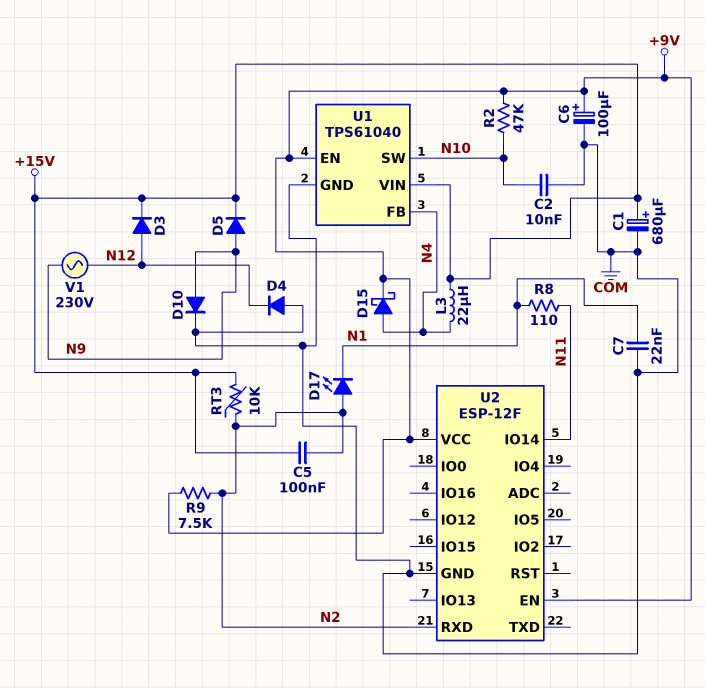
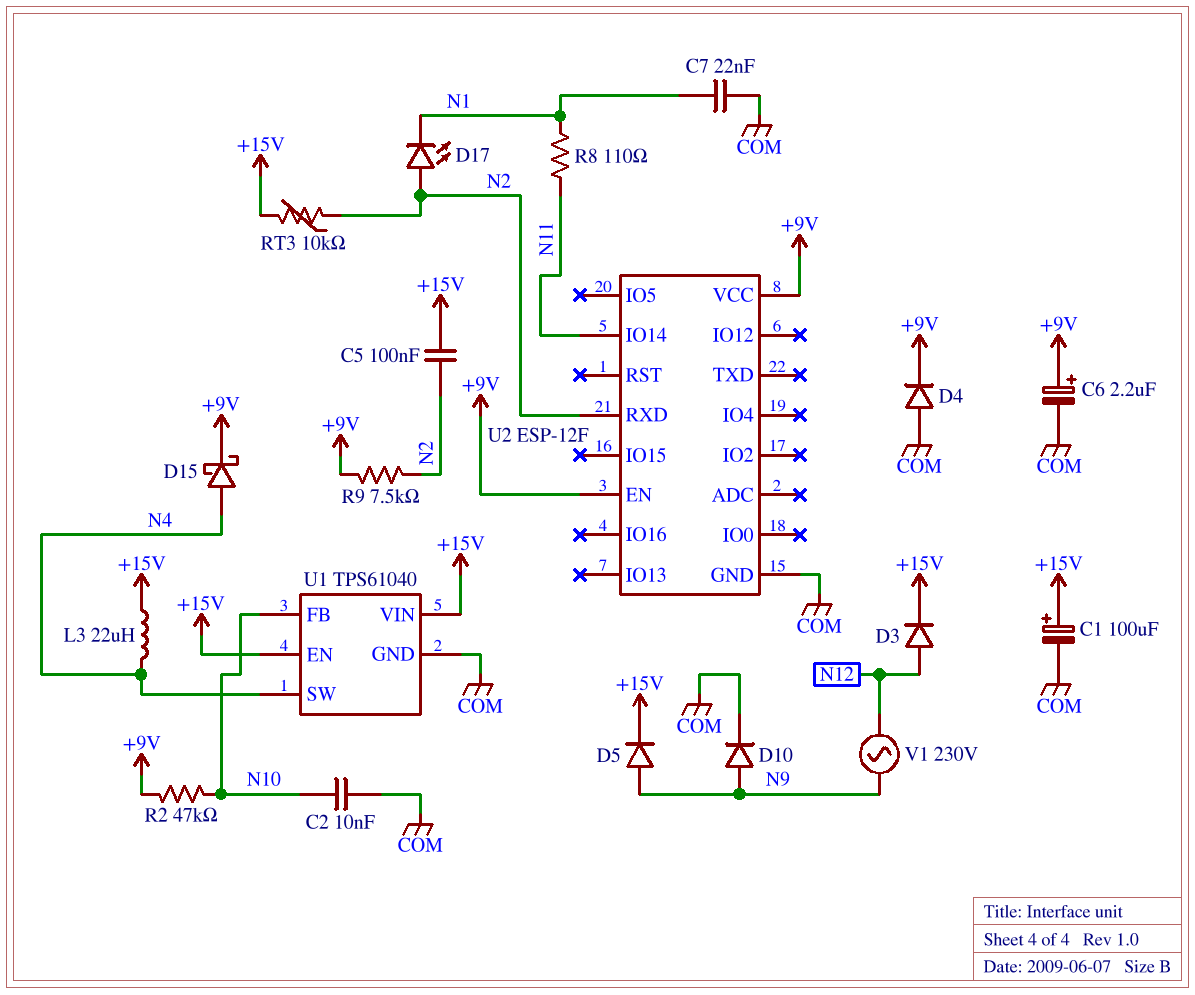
C1: 680uF (plus +15V, minus COM) -> 100uF (plus +15V, minus COM)
C6: 100uF (plus +9V, minus COM) -> 2.2uF (plus +9V, minus COM)
D4: diode (A COM, K N12) -> diode (A COM, K +9V)
U1 pin EN: +9V -> +15V
U1 pin FB: N4 -> N10
U1 pin SW: N10 -> N4

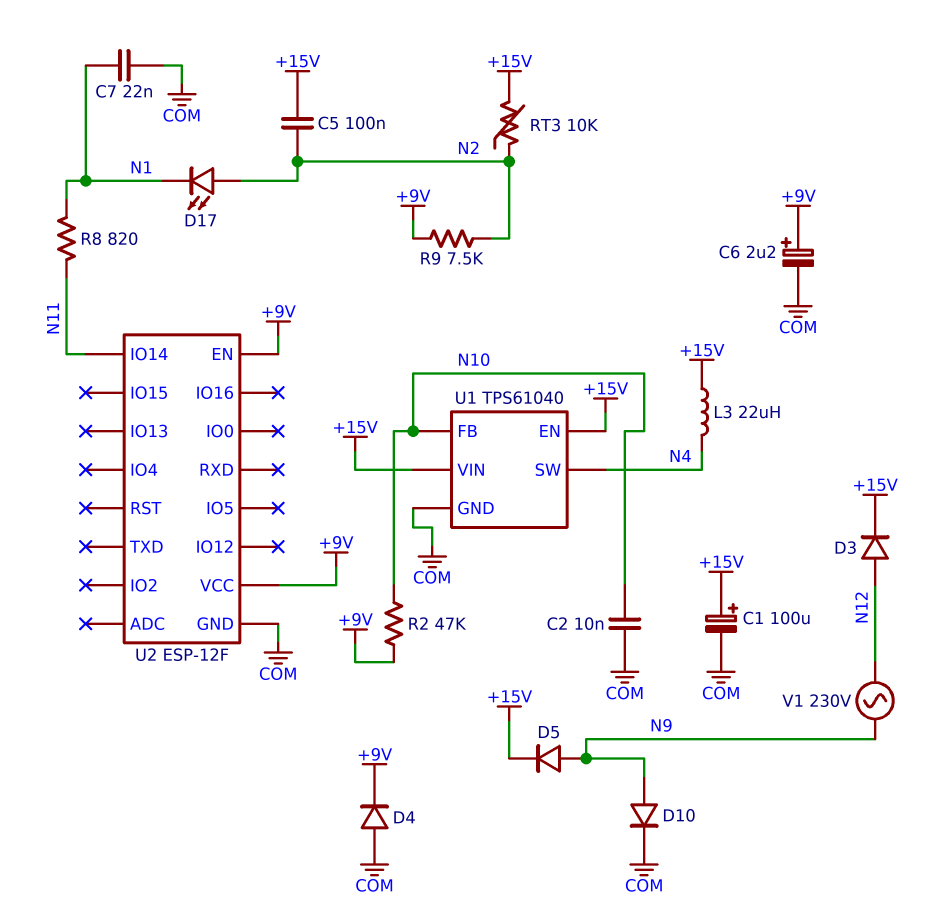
D15: schottky (A N4, K +9V) -> none
R8: 110 (N1, N11) -> 820 (N1, N11)
U2 pin RXD: N2 -> none

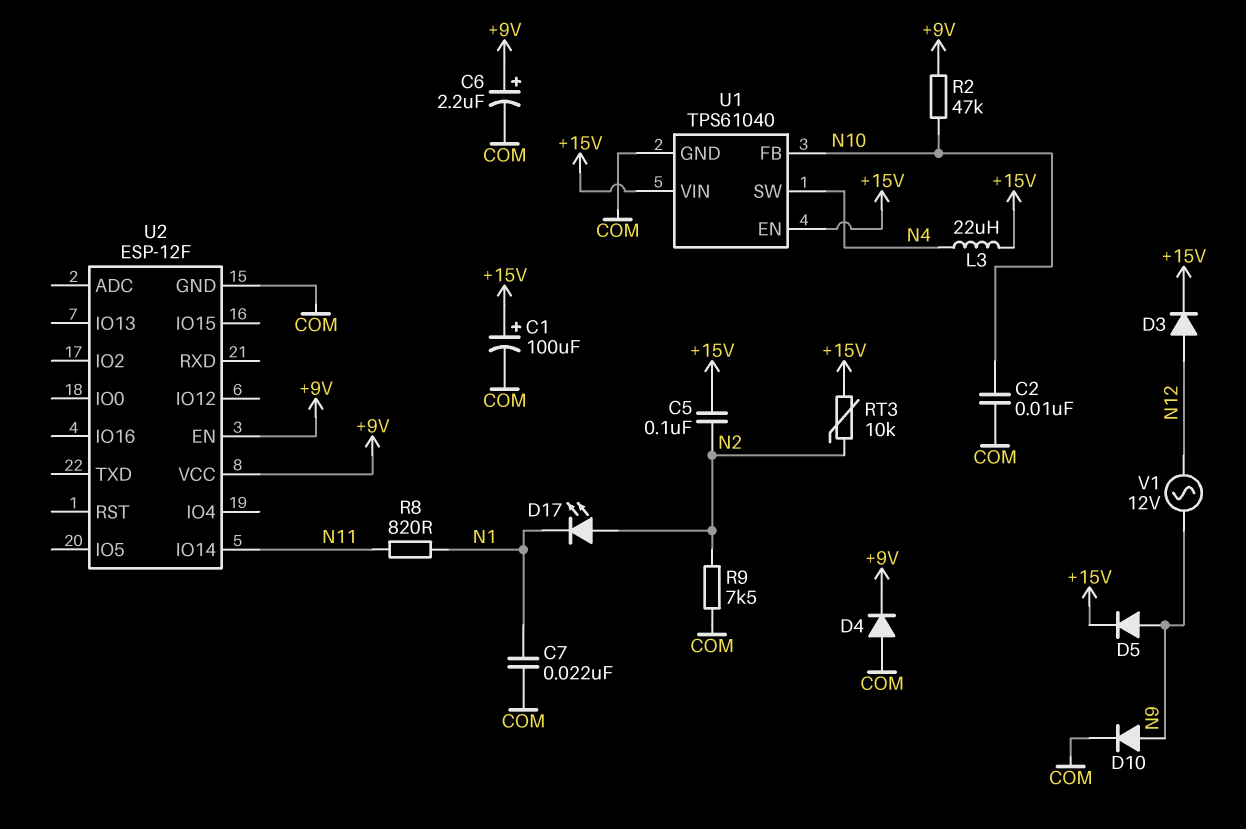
R9: 7.5k (+9V, N2) -> 7.5k (COM, N2)
V1: AC 230V (N9, N12) -> AC 12V (N9, N12)

